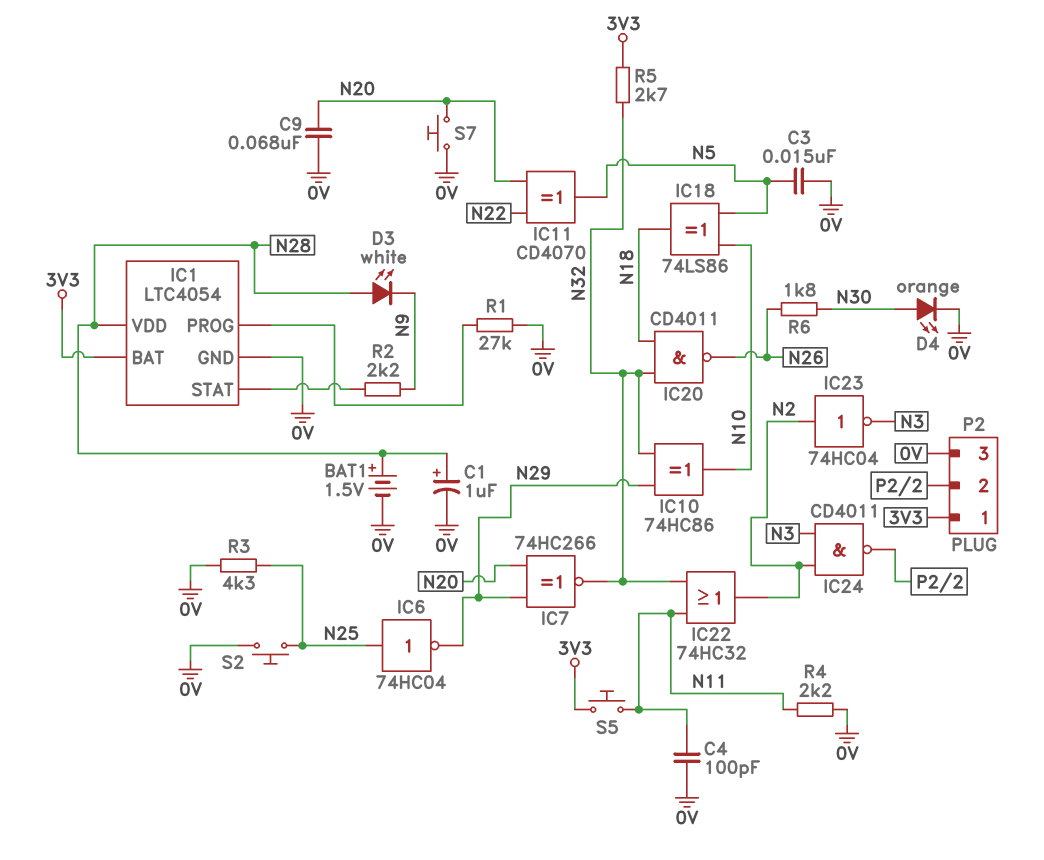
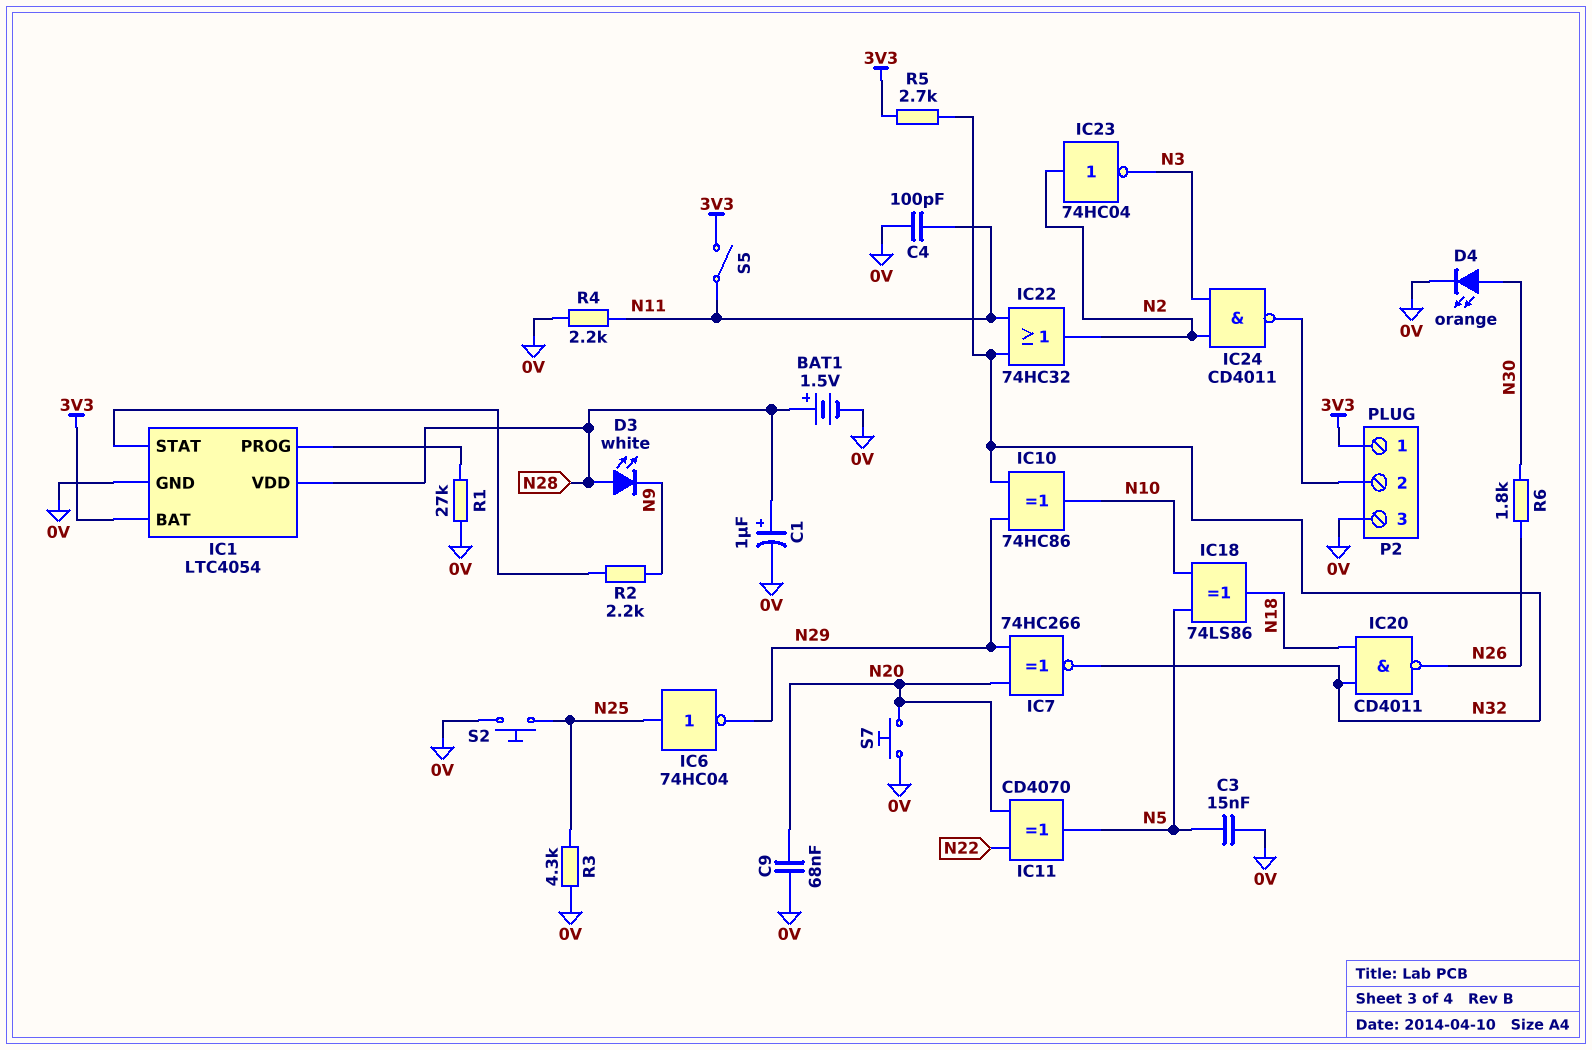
S5: button (3V3, N11) -> switch (3V3, N11)

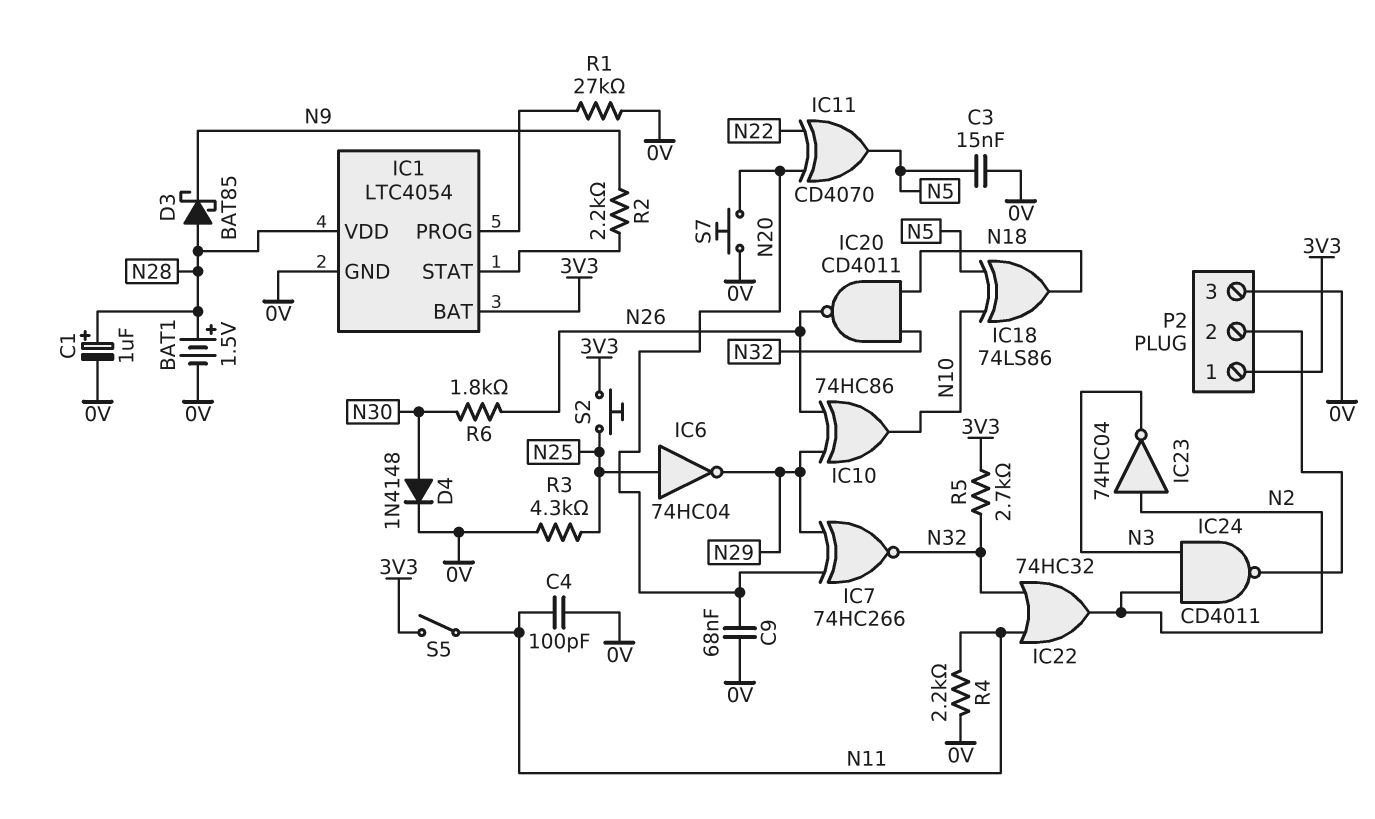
D3: LED white (A N28, K N9) -> schottky BAT85 (A N28, K N9)
D4: LED orange (A N30, K 0V) -> diode 1N4148 (A N30, K 0V)
IC10: XOR 74HC86 (in N29, in N32, out N10) -> XOR 74HC86 (in N26, in N29, out N10)
S2: button (0V, N25) -> button (3V3, N25)

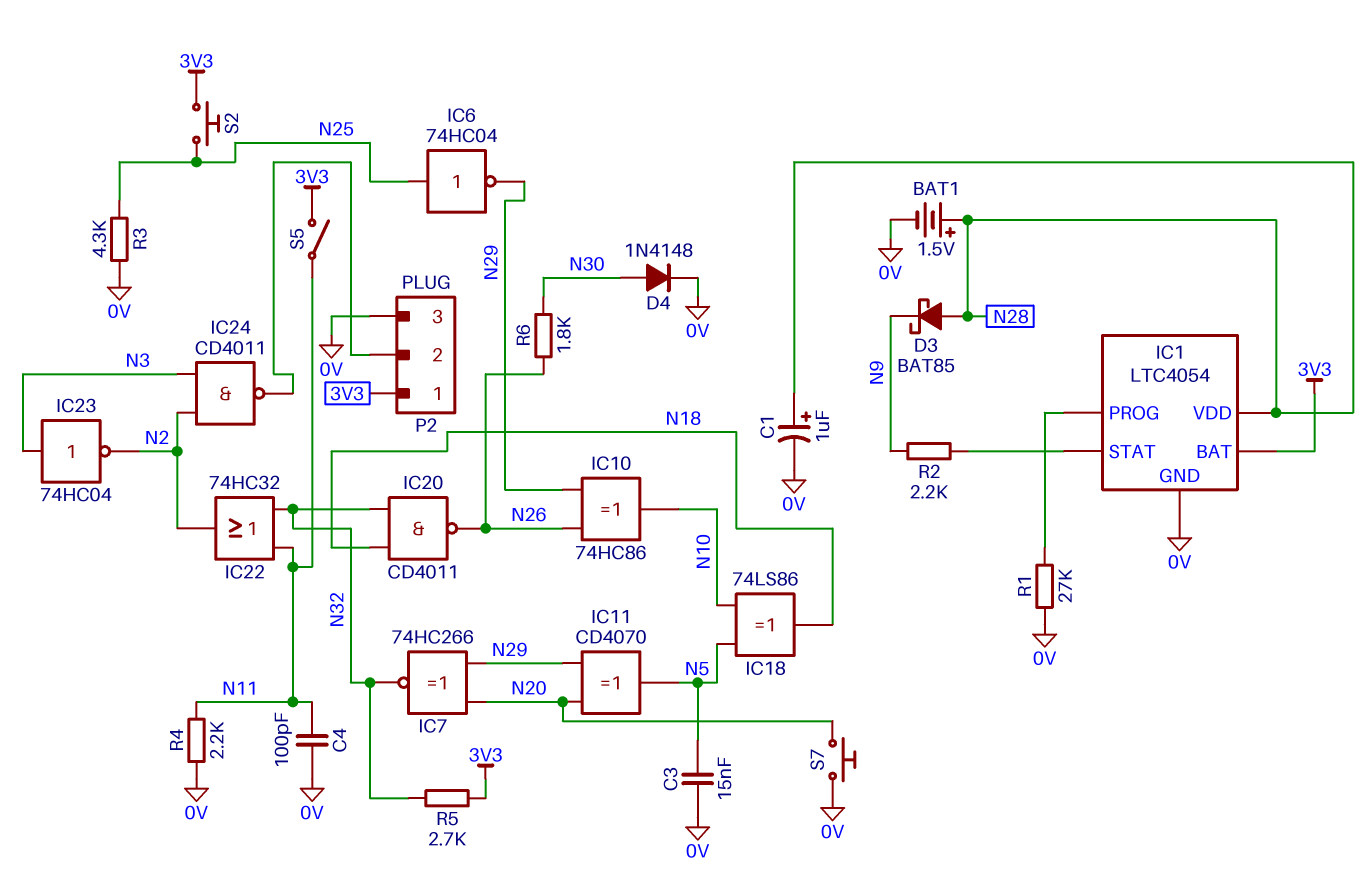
C9: 68nF (0V, N20) -> none
IC11: XOR CD4070 (in N20, in N22, out N5) -> XOR CD4070 (in N20, in N29, out N5)
IC23: NOT 74HC04 (in N2, out N3) -> NOT 74HC04 (in N3, out N2)

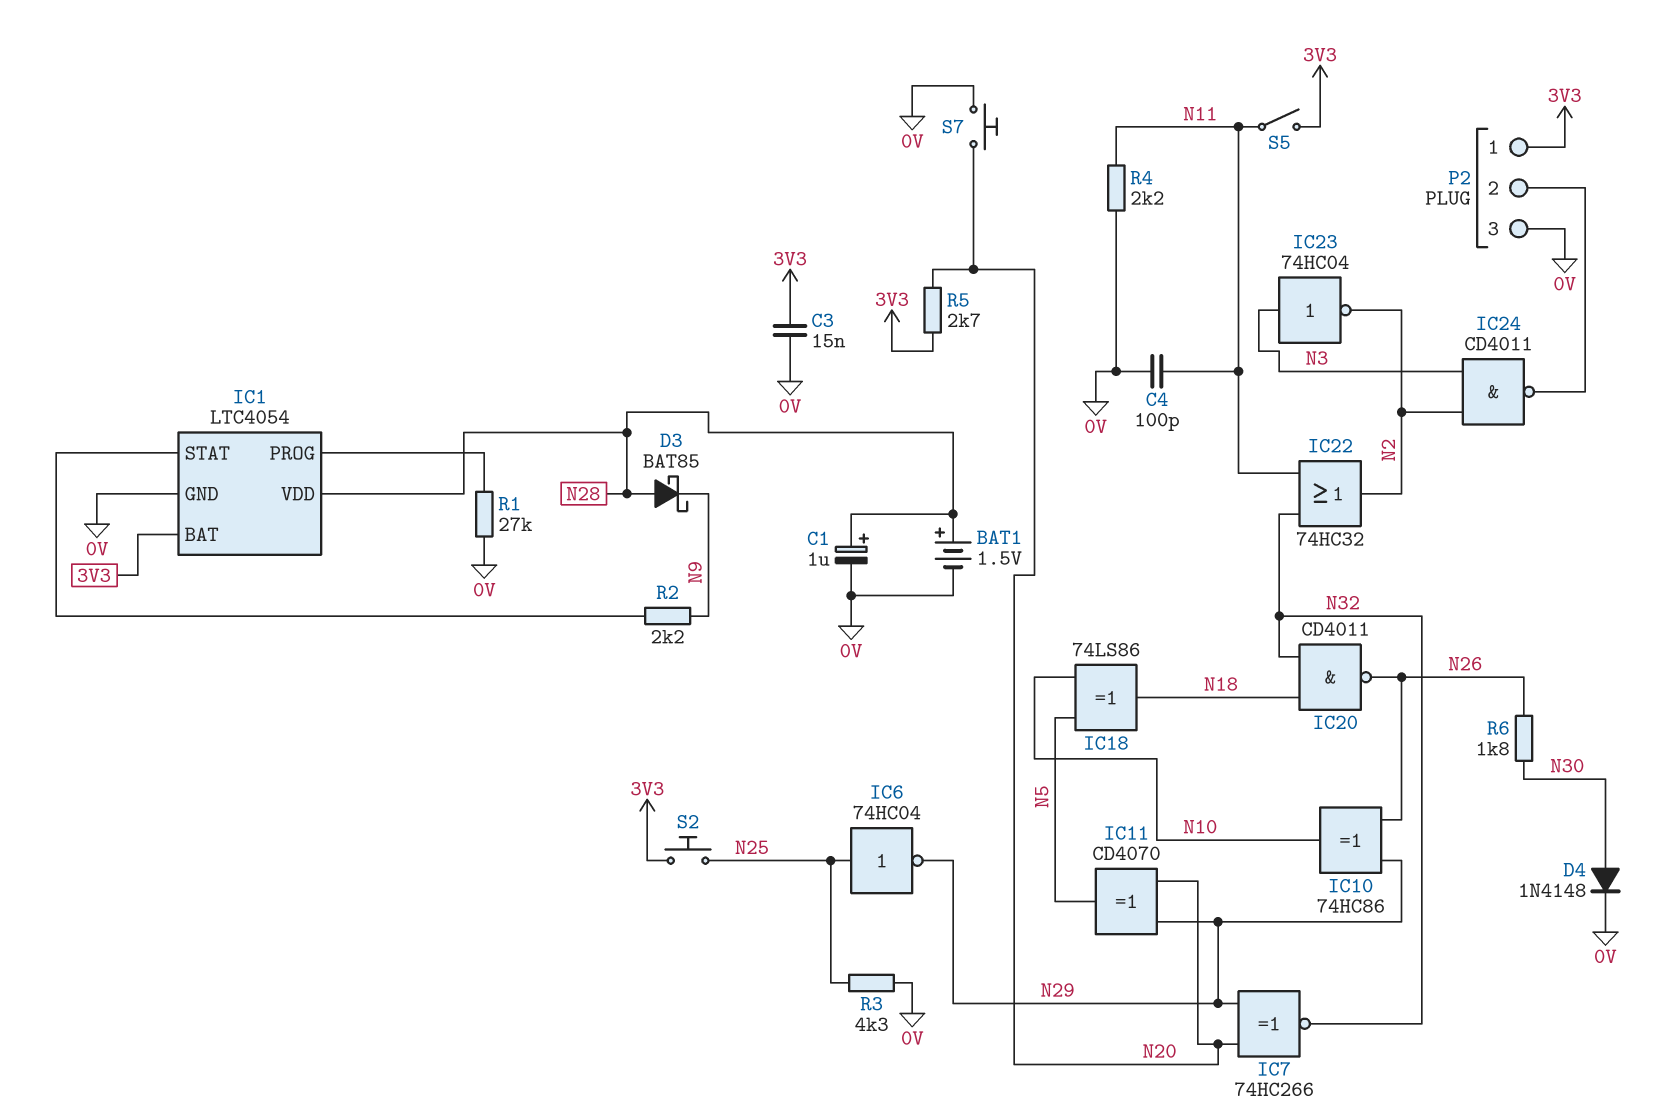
C3: 15nF (0V, N5) -> 15nF (0V, 3V3)
R5: 2.7k (3V3, N32) -> 2.7k (3V3, N20)

